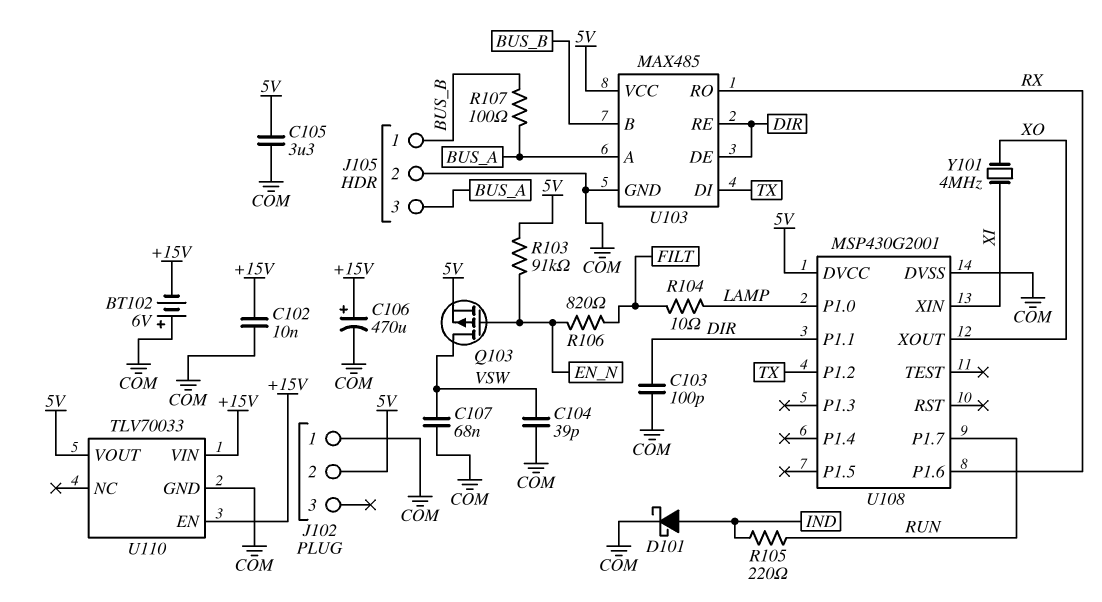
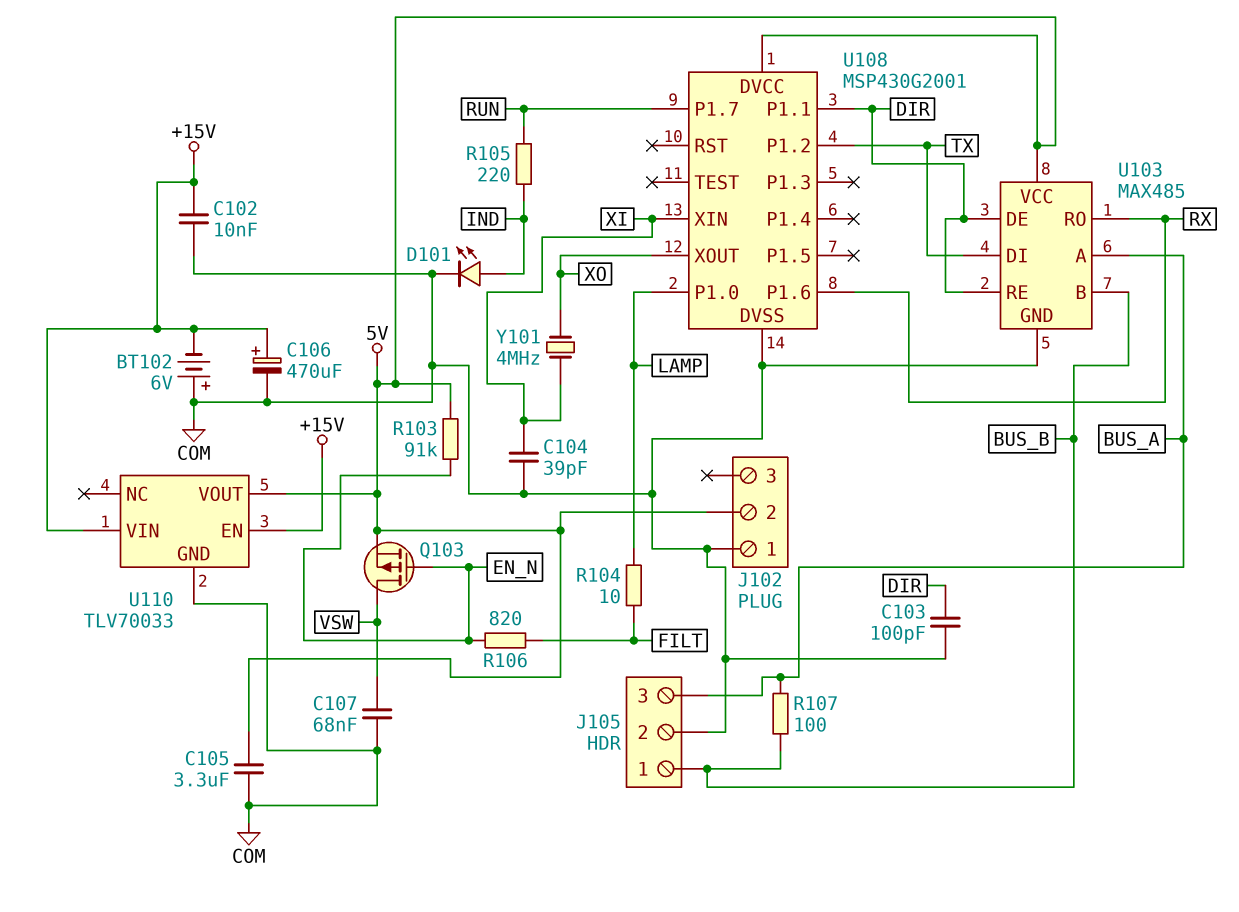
C104: 39pF (COM, VSW) -> 39pF (COM, XI)
D101: schottky (A IND, K COM) -> LED (A IND, K COM)

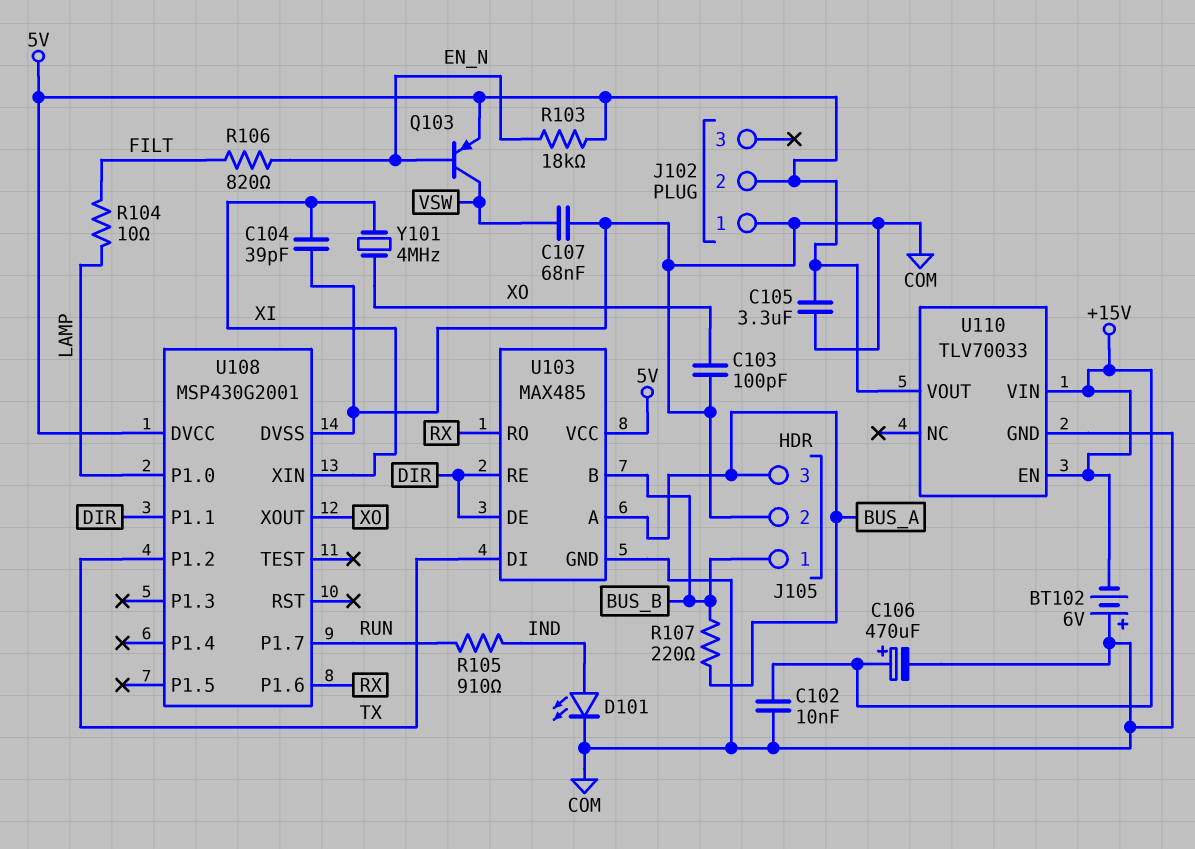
C103: 100pF (COM, DIR) -> 100pF (COM, XO)
Q103: PMOS (G EN_N, D VSW, S 5V) -> PNP (B EN_N, C VSW, E 5V)
R103: 91k (5V, EN_N) -> 18k (5V, EN_N)
R105: 220 (IND, RUN) -> 910 (IND, RUN)
R107: 100 (BUS_A, BUS_B) -> 220 (BUS_A, BUS_B)

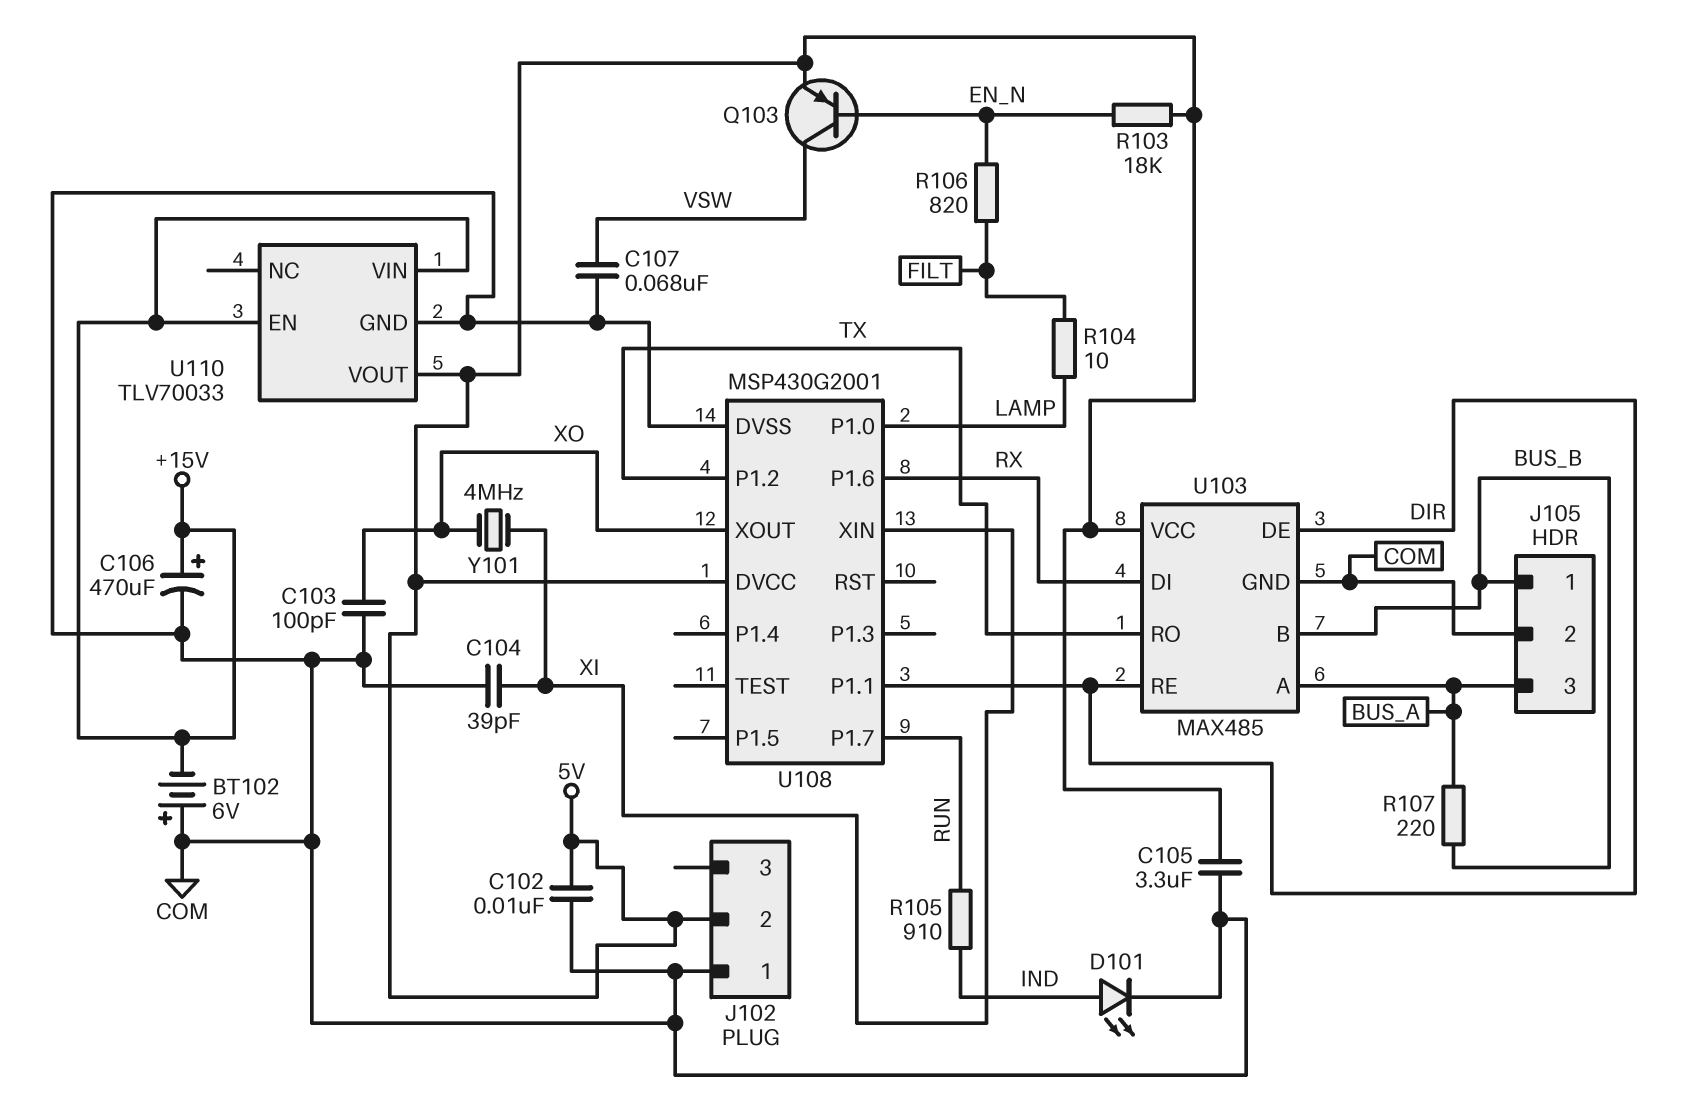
C102: 10nF (+15V, COM) -> 10nF (5V, COM)
U103 pin DI: TX -> RX
U103 pin RO: RX -> TX

